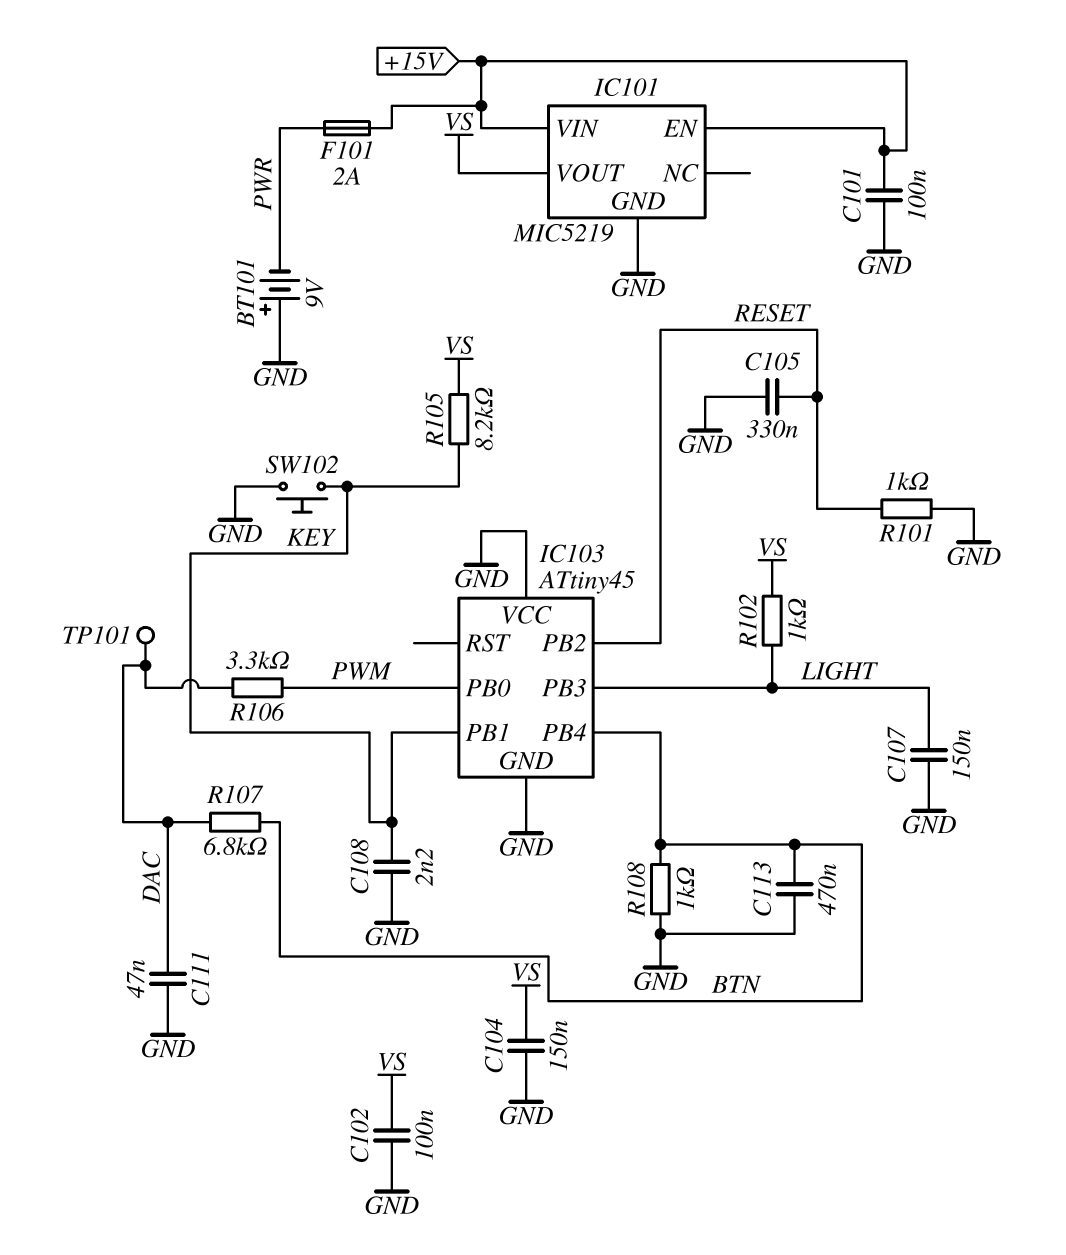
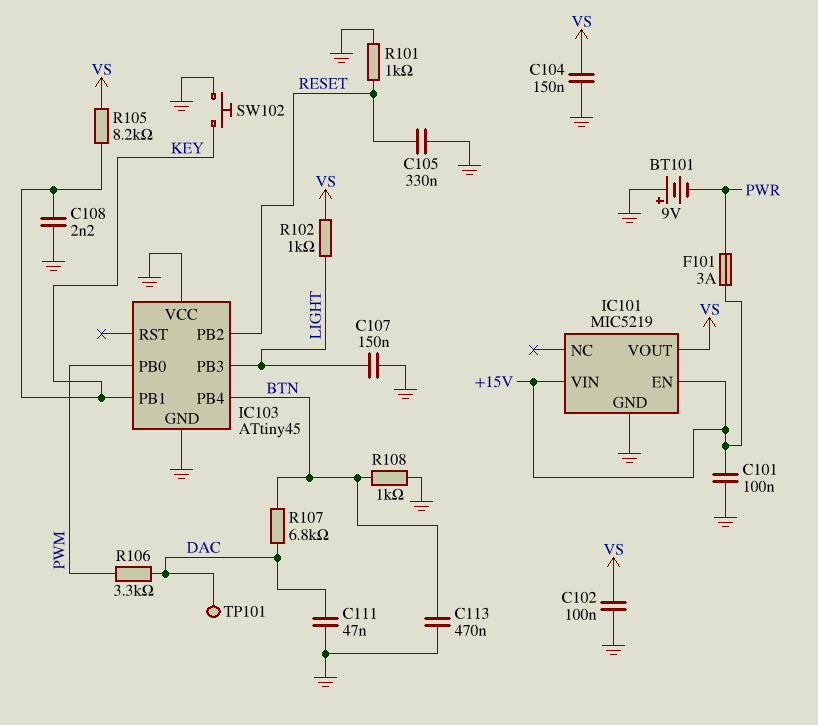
F101: 2A (+15V, PWR) -> 3A (+15V, PWR)

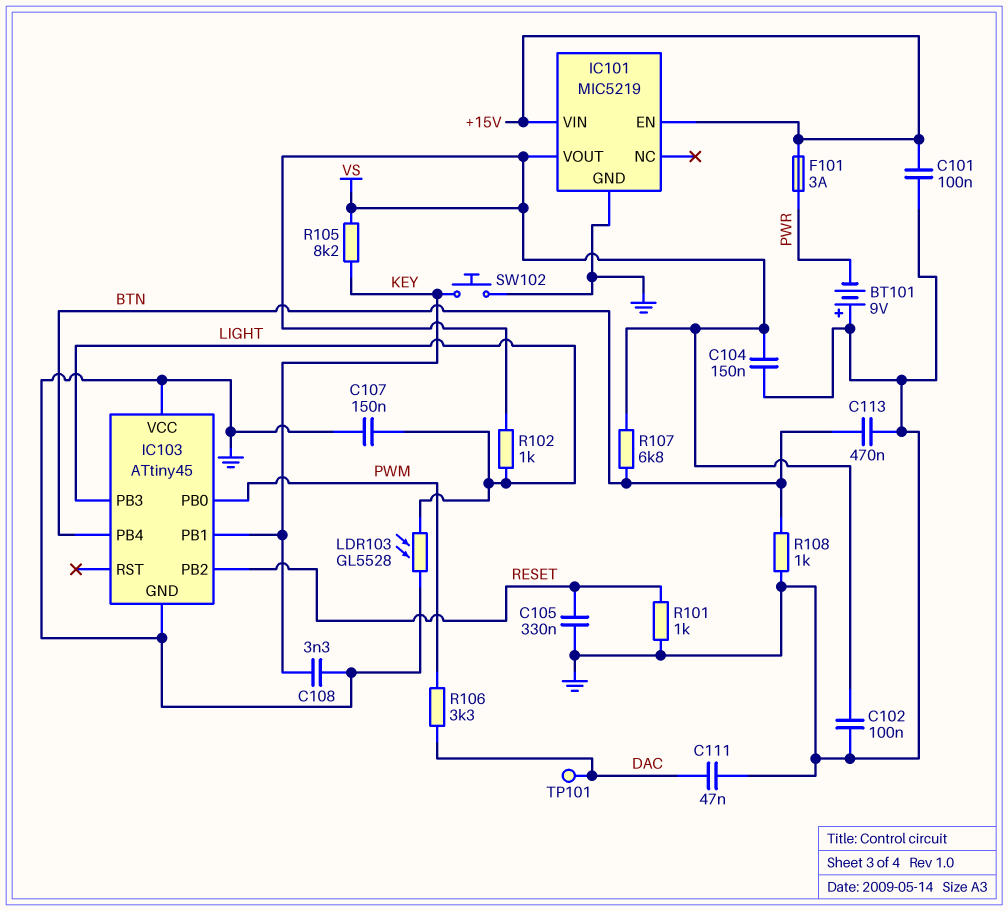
C108: 2.2nF (GND, KEY) -> 3.3nF (GND, KEY)
LDR103: none -> GL5528 (GND, LIGHT)
R107: 6.8k (BTN, DAC) -> 6.8k (BTN, VS)

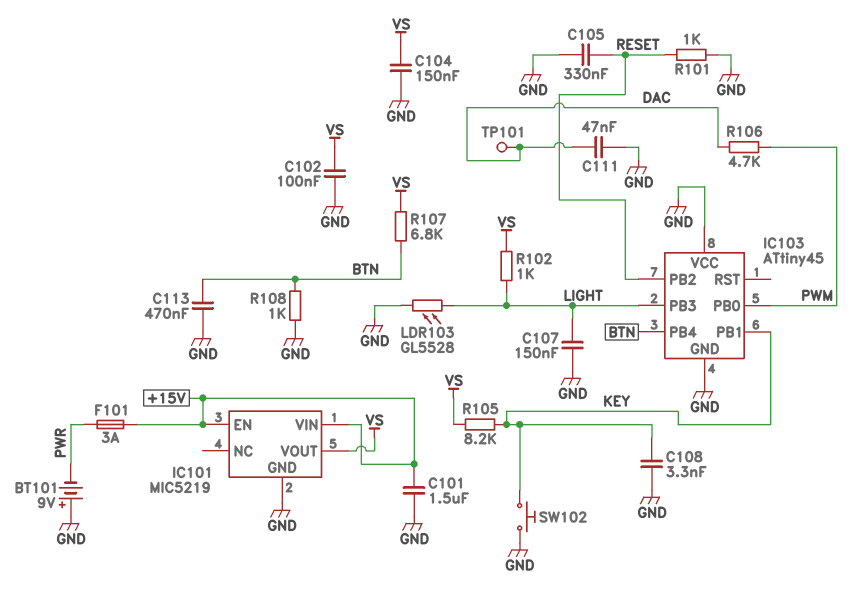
C101: 100nF (+15V, GND) -> 1.5uF (+15V, GND)
R106: 3.3k (DAC, PWM) -> 4.7k (DAC, PWM)

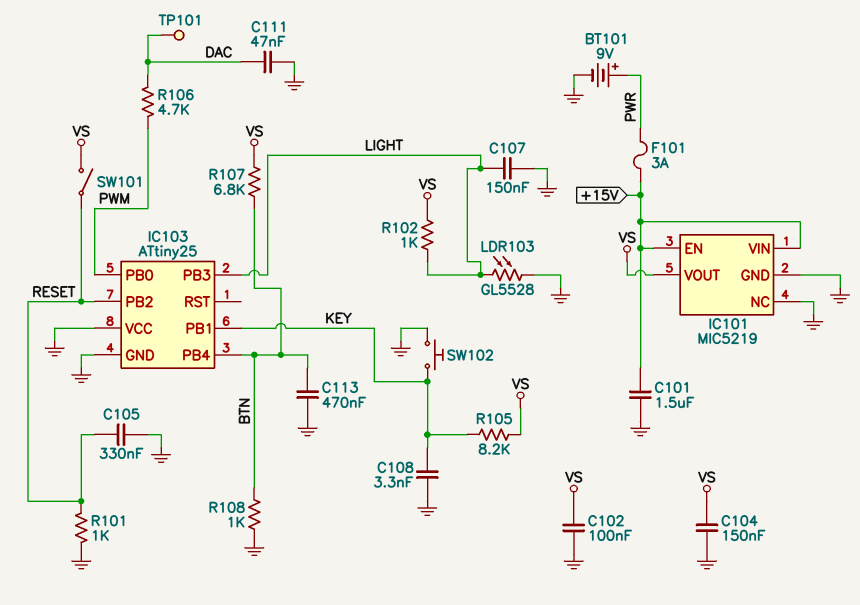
BT101: 9V (plus GND, minus PWR) -> 9V (plus PWR, minus GND)
IC101 pin NC: none -> GND
IC103: ATtiny45 -> ATtiny25
SW101: none -> switch (RESET, VS)

